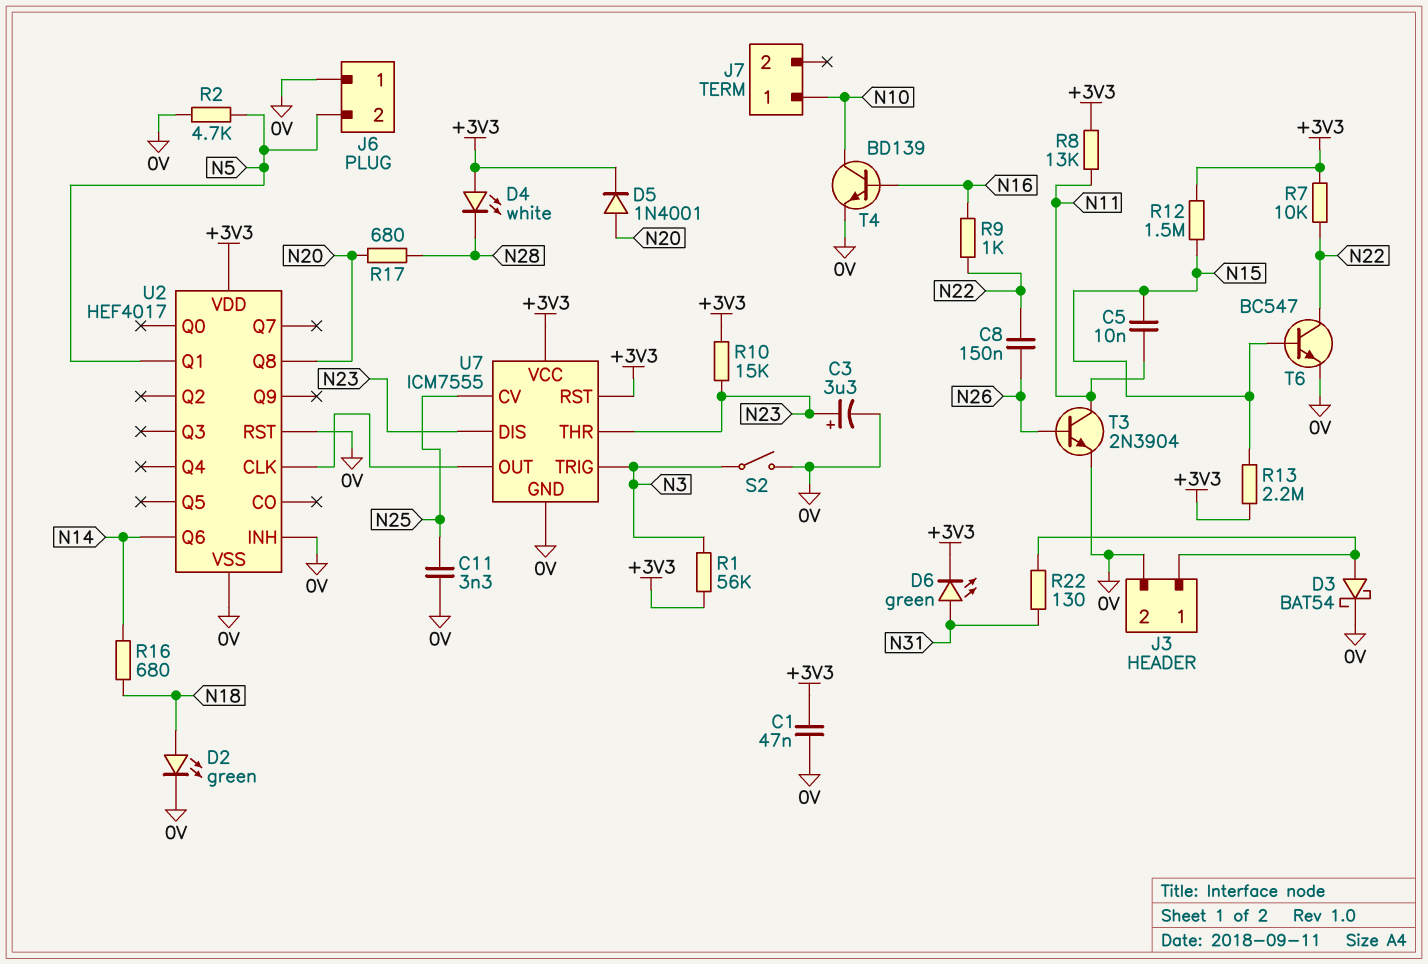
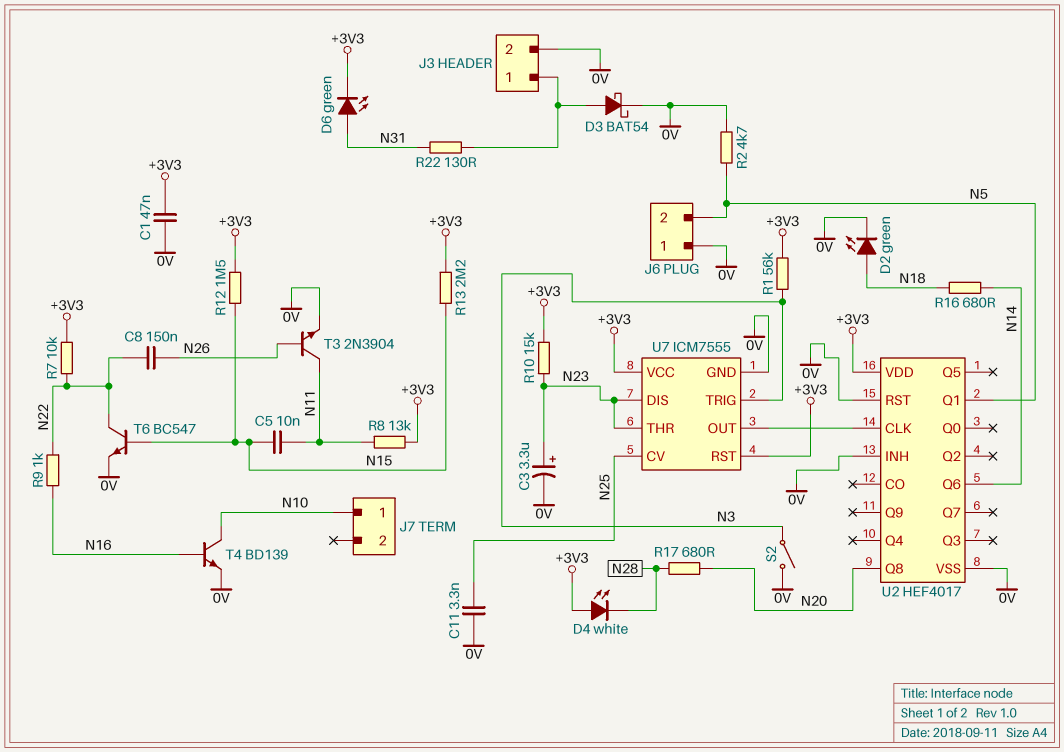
D5: diode 1N4001 (A N20, K +3V3) -> none

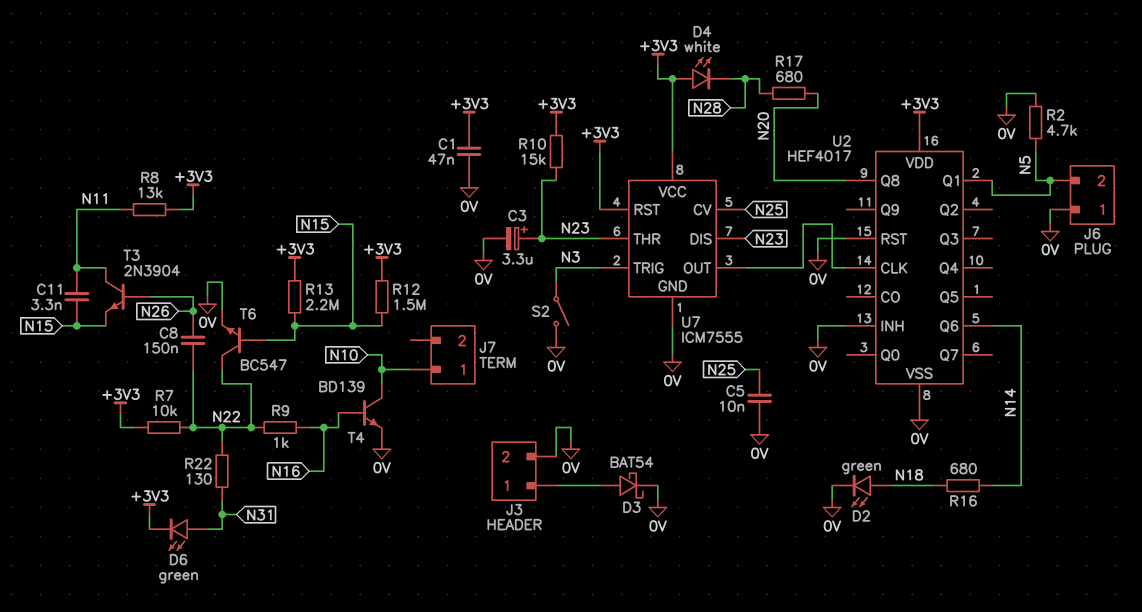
C5: 10nF (N11, N15) -> 10nF (0V, N25)
C11: 3.3nF (0V, N25) -> 3.3nF (N11, N15)
R1: 56k (+3V3, N3) -> none
R22: 130 (J3/1, N31) -> 130 (N22, N31)
T3: NPN 2N3904 (B N26, C N11, E 0V) -> NPN 2N3904 (B N26, C N11, E N15)

